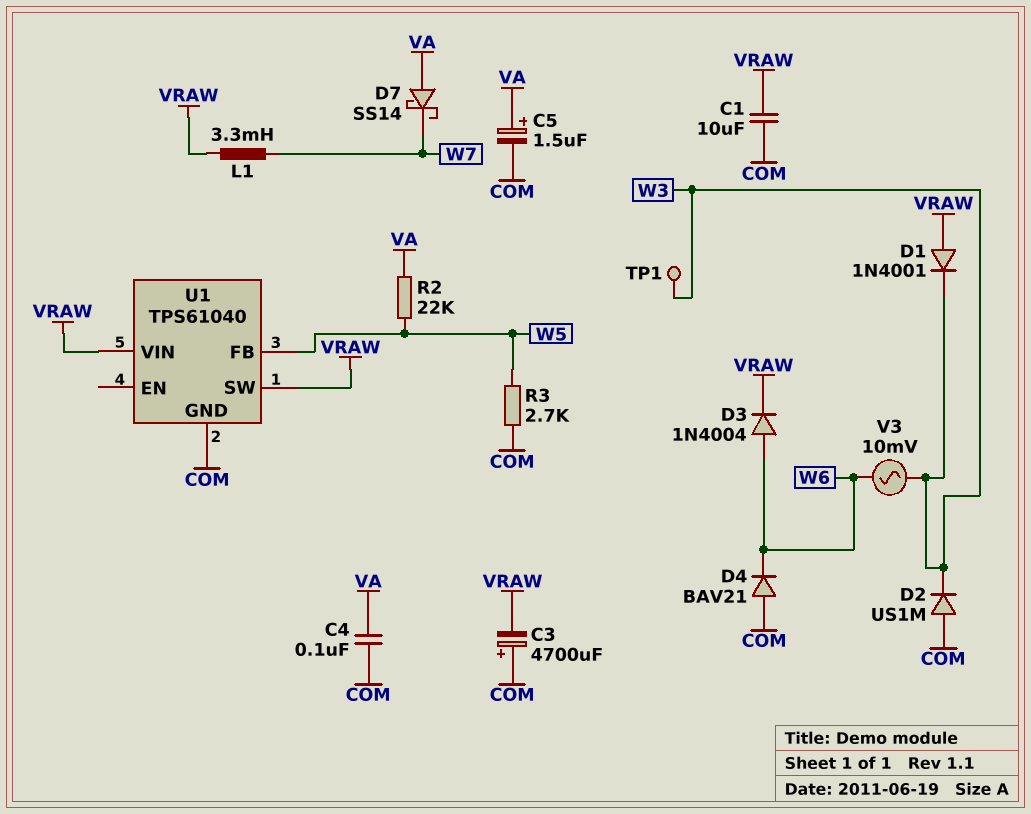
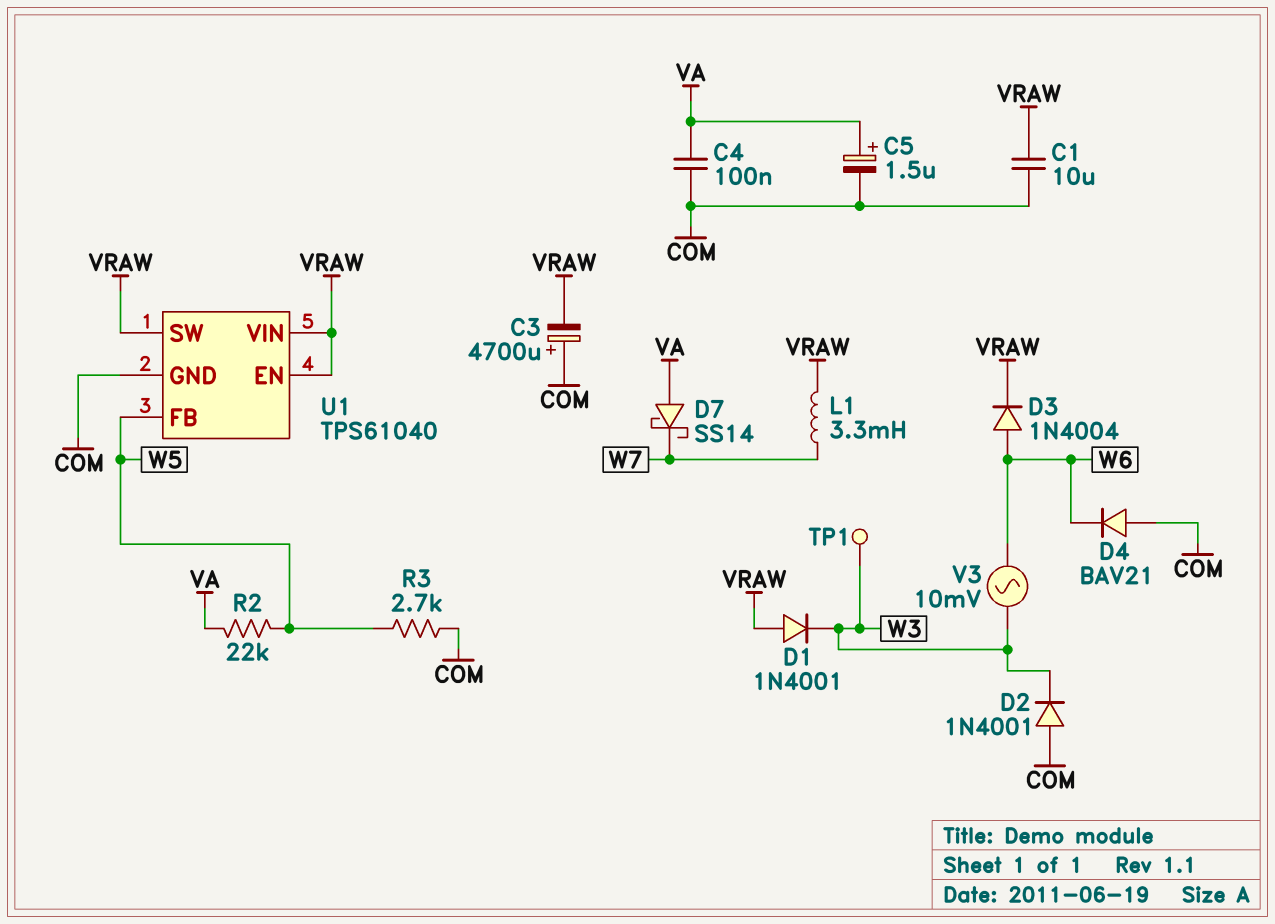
D2: diode US1M (A COM, K W3) -> diode 1N4001 (A COM, K W3)
U1 pin EN: none -> VRAW

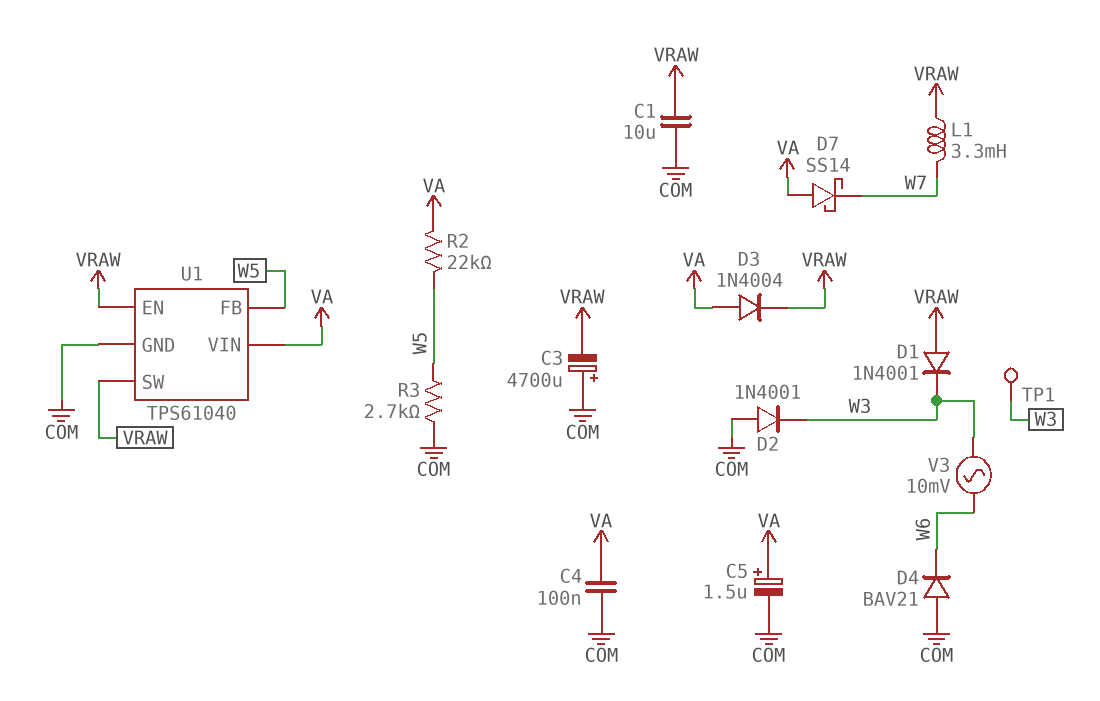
D3: diode 1N4004 (A W6, K VRAW) -> diode 1N4004 (A VA, K VRAW)
U1 pin VIN: VRAW -> VA

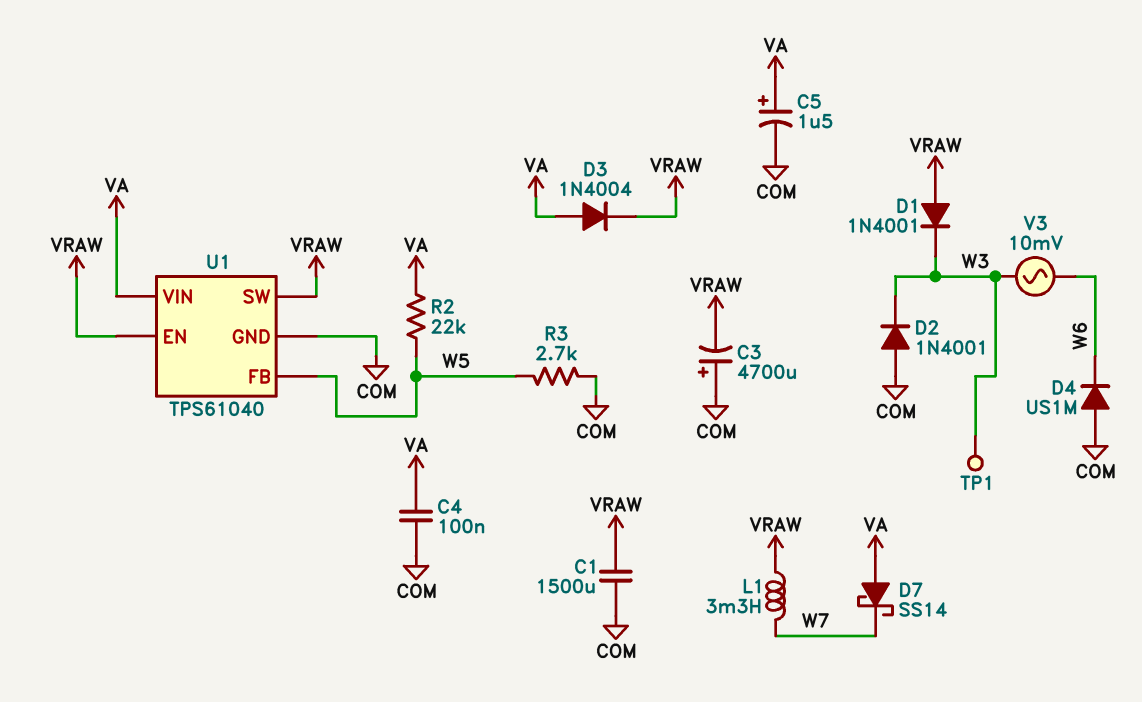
C1: 10uF (COM, VRAW) -> 1500uF (COM, VRAW)
D4: diode BAV21 (A COM, K W6) -> diode US1M (A COM, K W6)

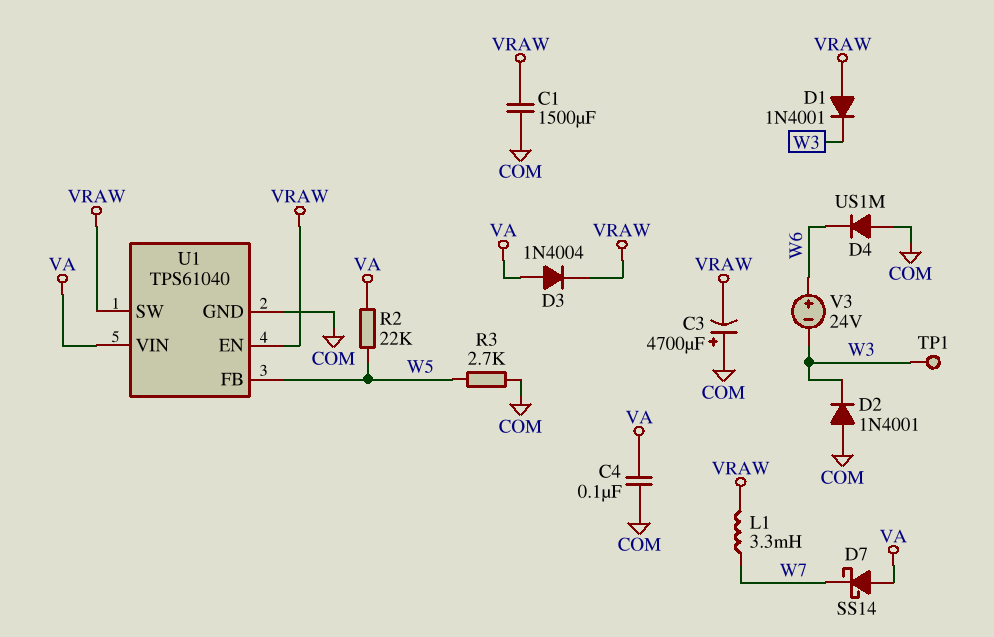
C5: 1.5uF (plus VA, minus COM) -> none
V3: AC 10mV (W3, W6) -> 24V (plus W6, minus W3)

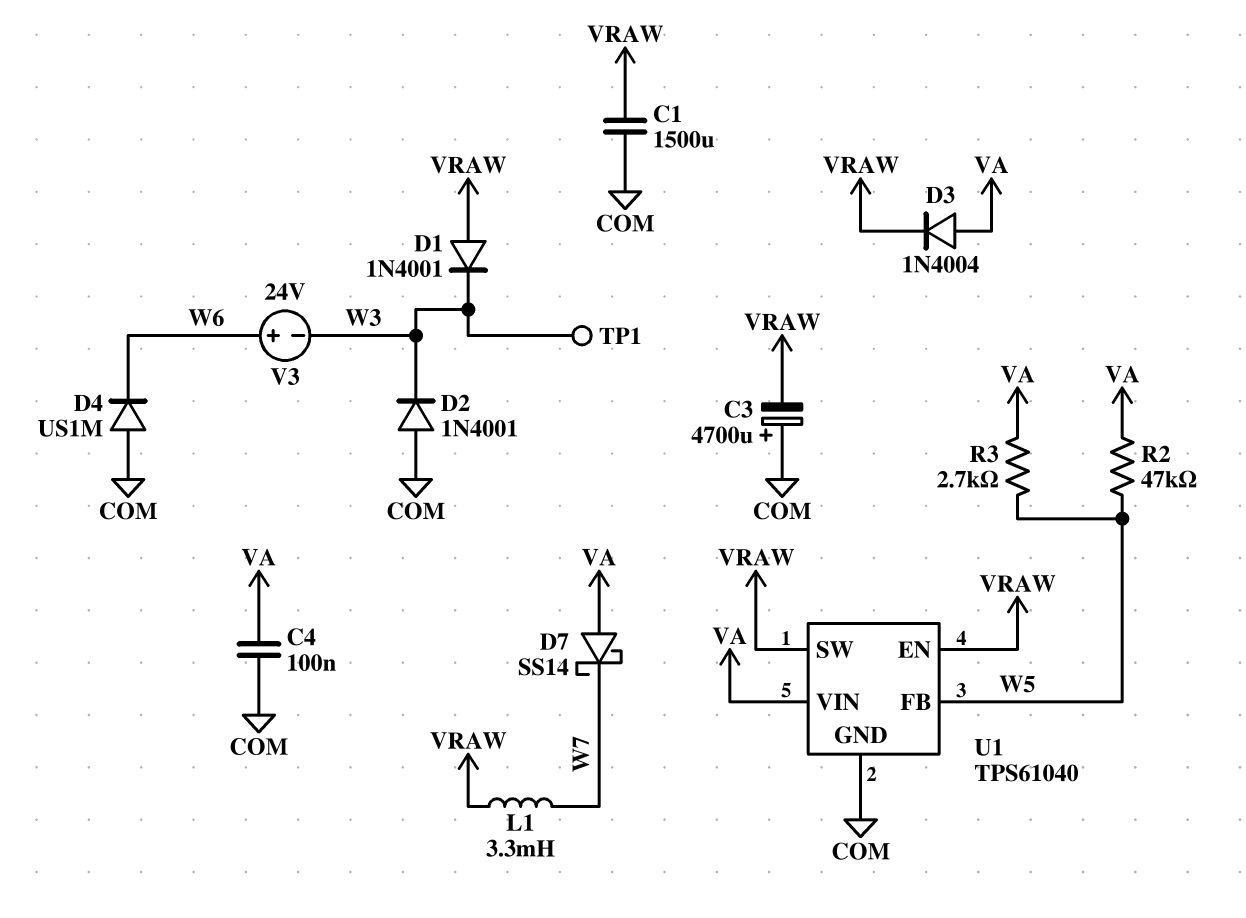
R2: 22k (VA, W5) -> 47k (VA, W5)
R3: 2.7k (COM, W5) -> 2.7k (VA, W5)

